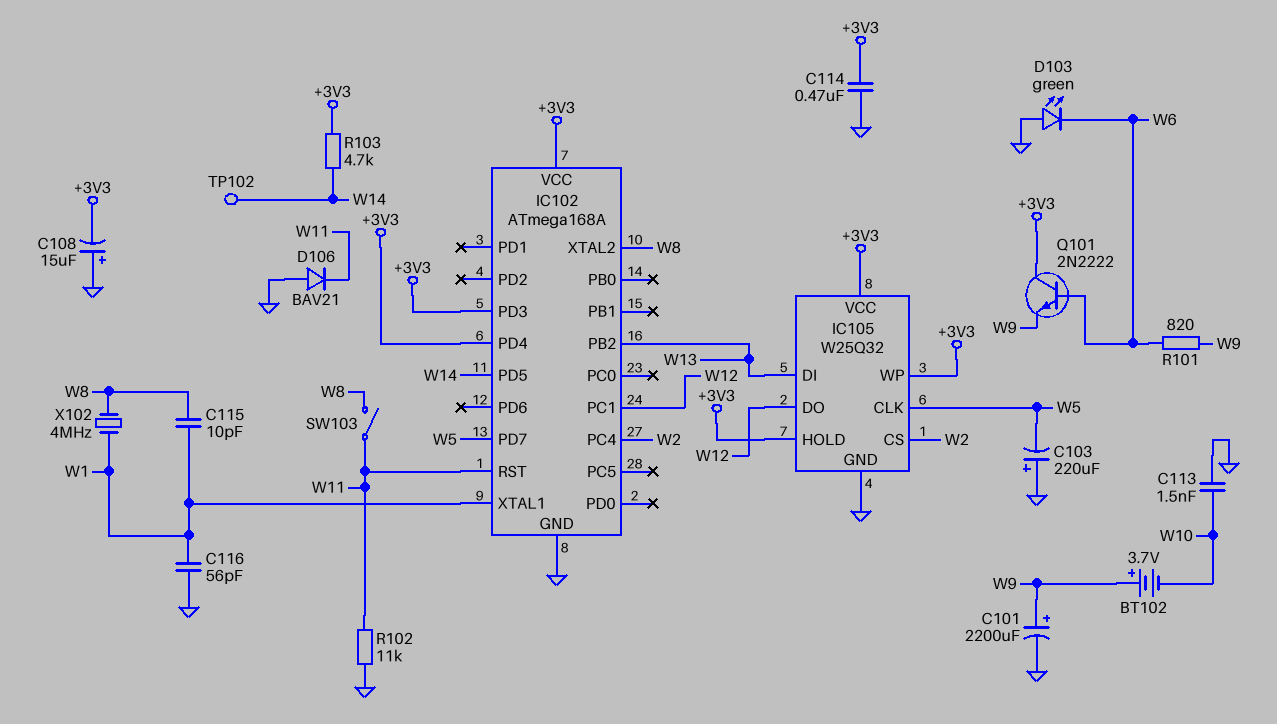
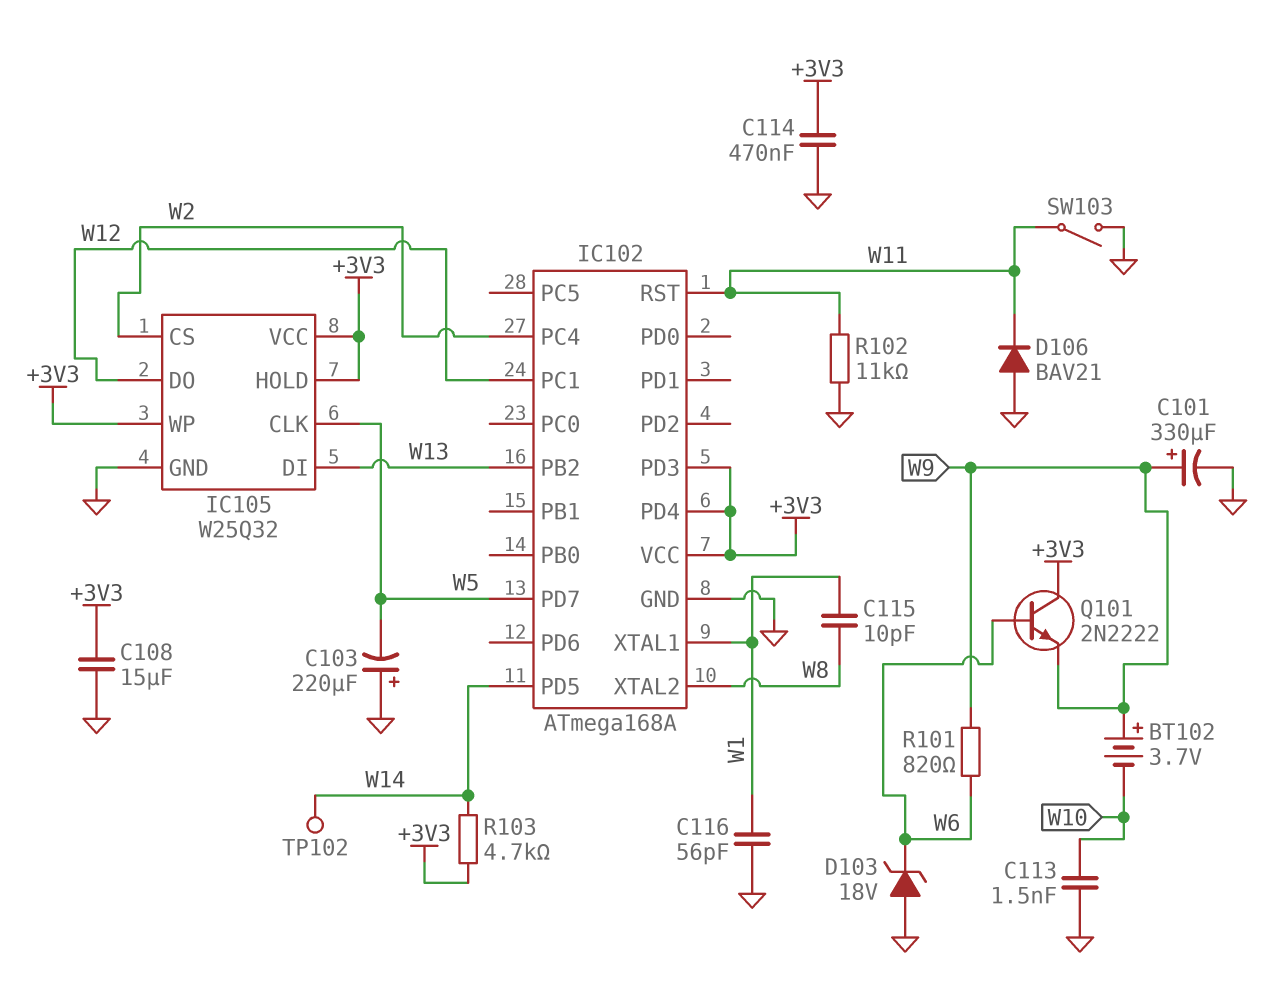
C101: 2200uF (plus W9, minus GND) -> 330uF (plus W9, minus GND)
C108: 15uF (plus GND, minus +3V3) -> 15uF (+3V3, GND)
D103: LED green (A GND, K W6) -> zener 18V (A GND, K W6)
SW103: switch (W8, W11) -> switch (GND, W11)
X102: 4MHz (W1, W8) -> none

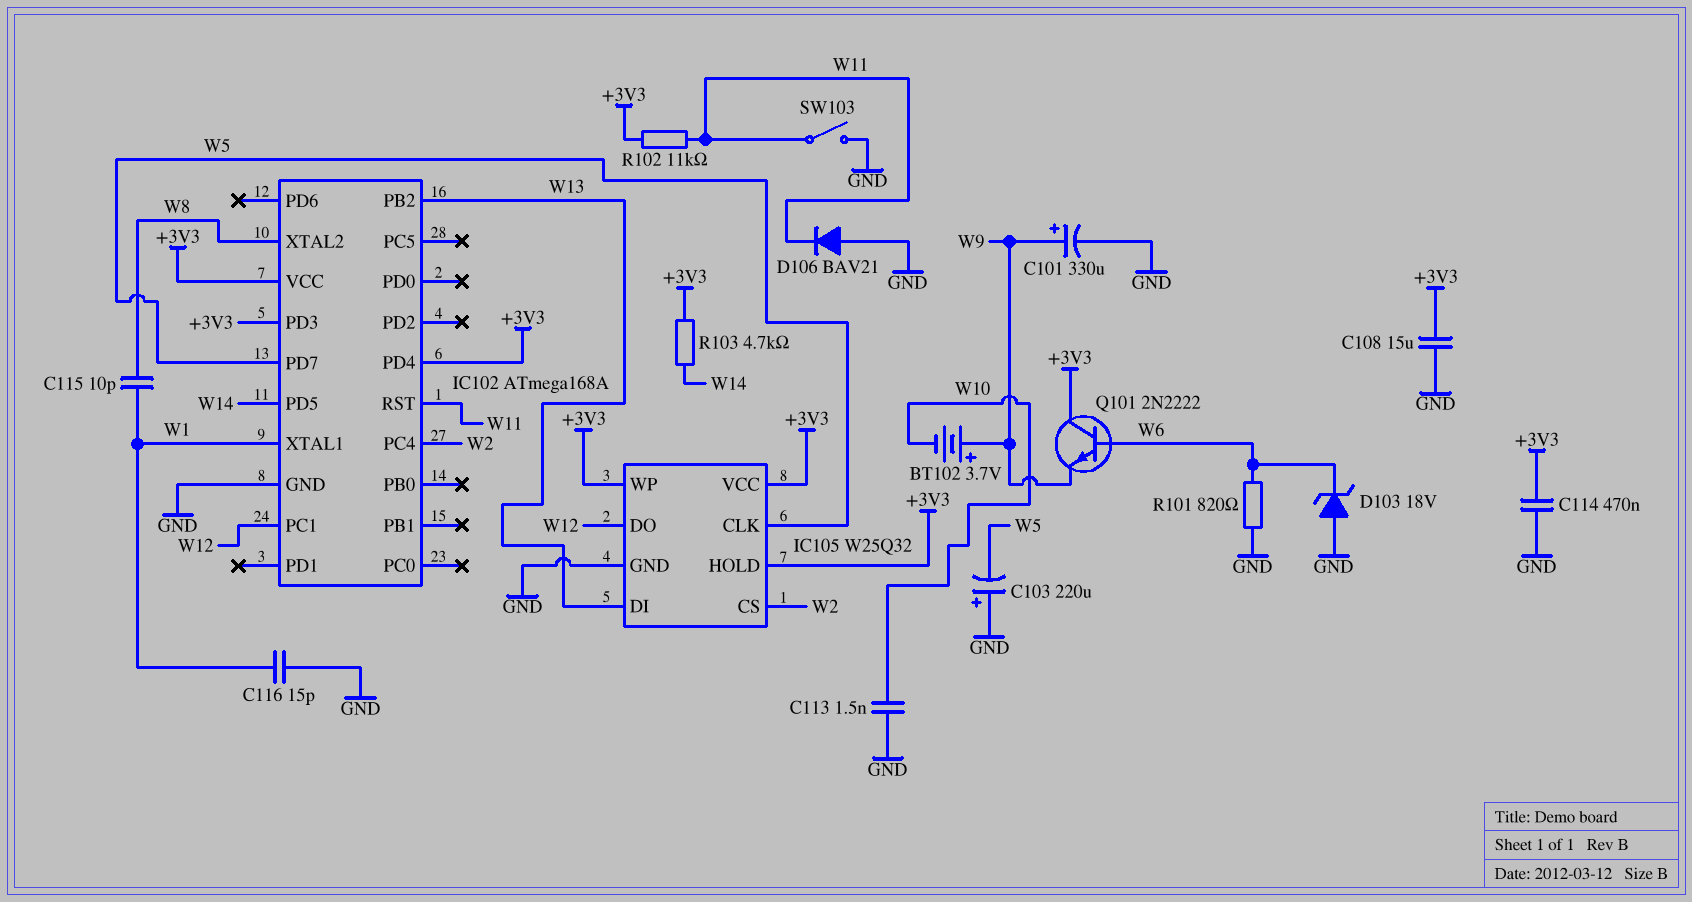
C116: 56pF (GND, W1) -> 15pF (GND, W1)
R101: 820 (W6, W9) -> 820 (GND, W6)
R102: 11k (GND, W11) -> 11k (+3V3, W11)
TP102: test point (W14) -> none

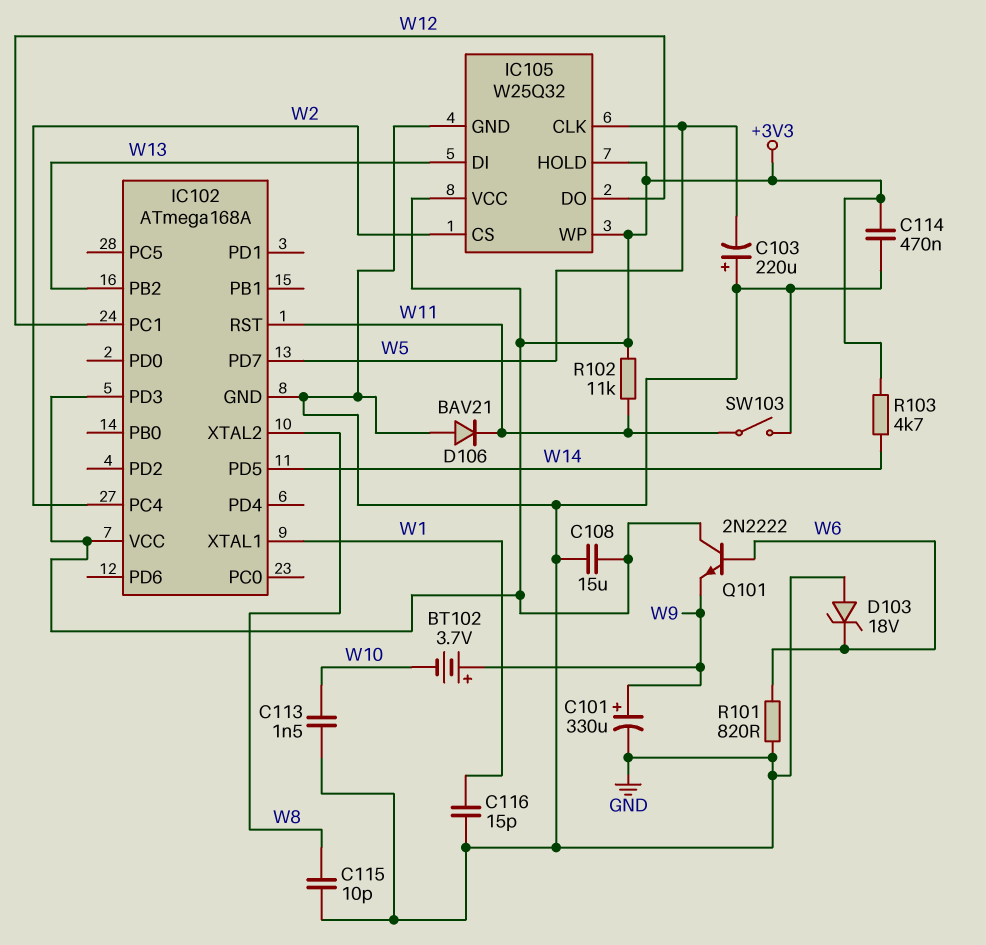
C115: 10pF (W1, W8) -> 10pF (GND, W8)
IC102 pin PD4: +3V3 -> none

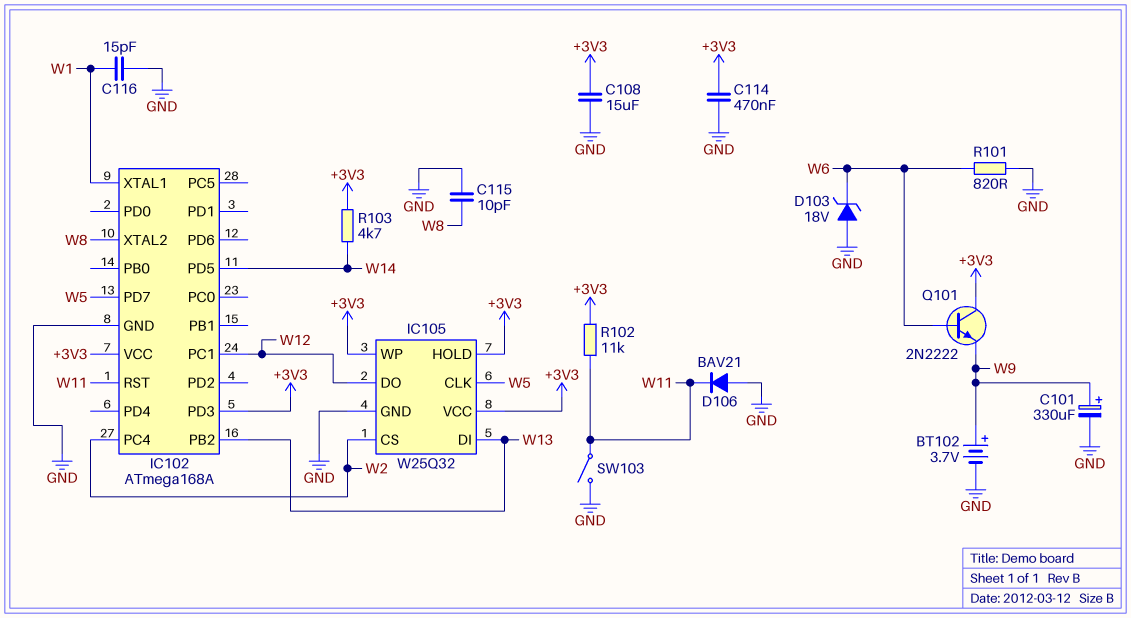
BT102: 3.7V (plus W9, minus W10) -> 3.7V (plus W9, minus GND)
C103: 220uF (plus GND, minus W5) -> none
C113: 1.5nF (GND, W10) -> none

